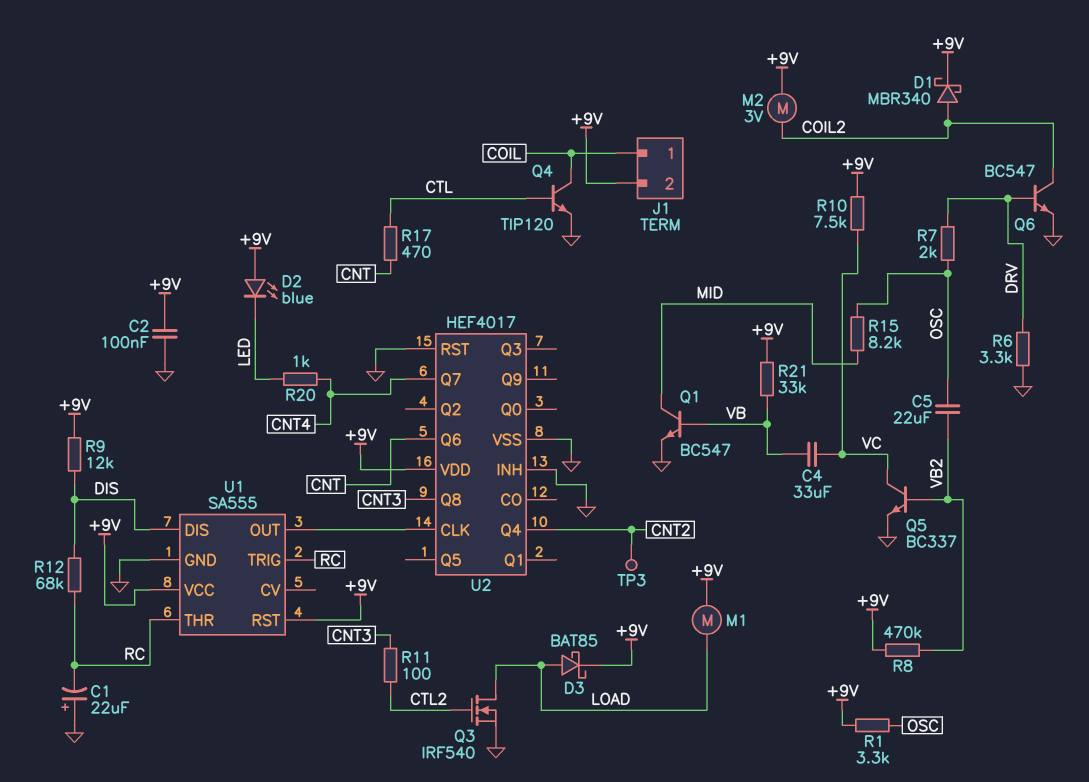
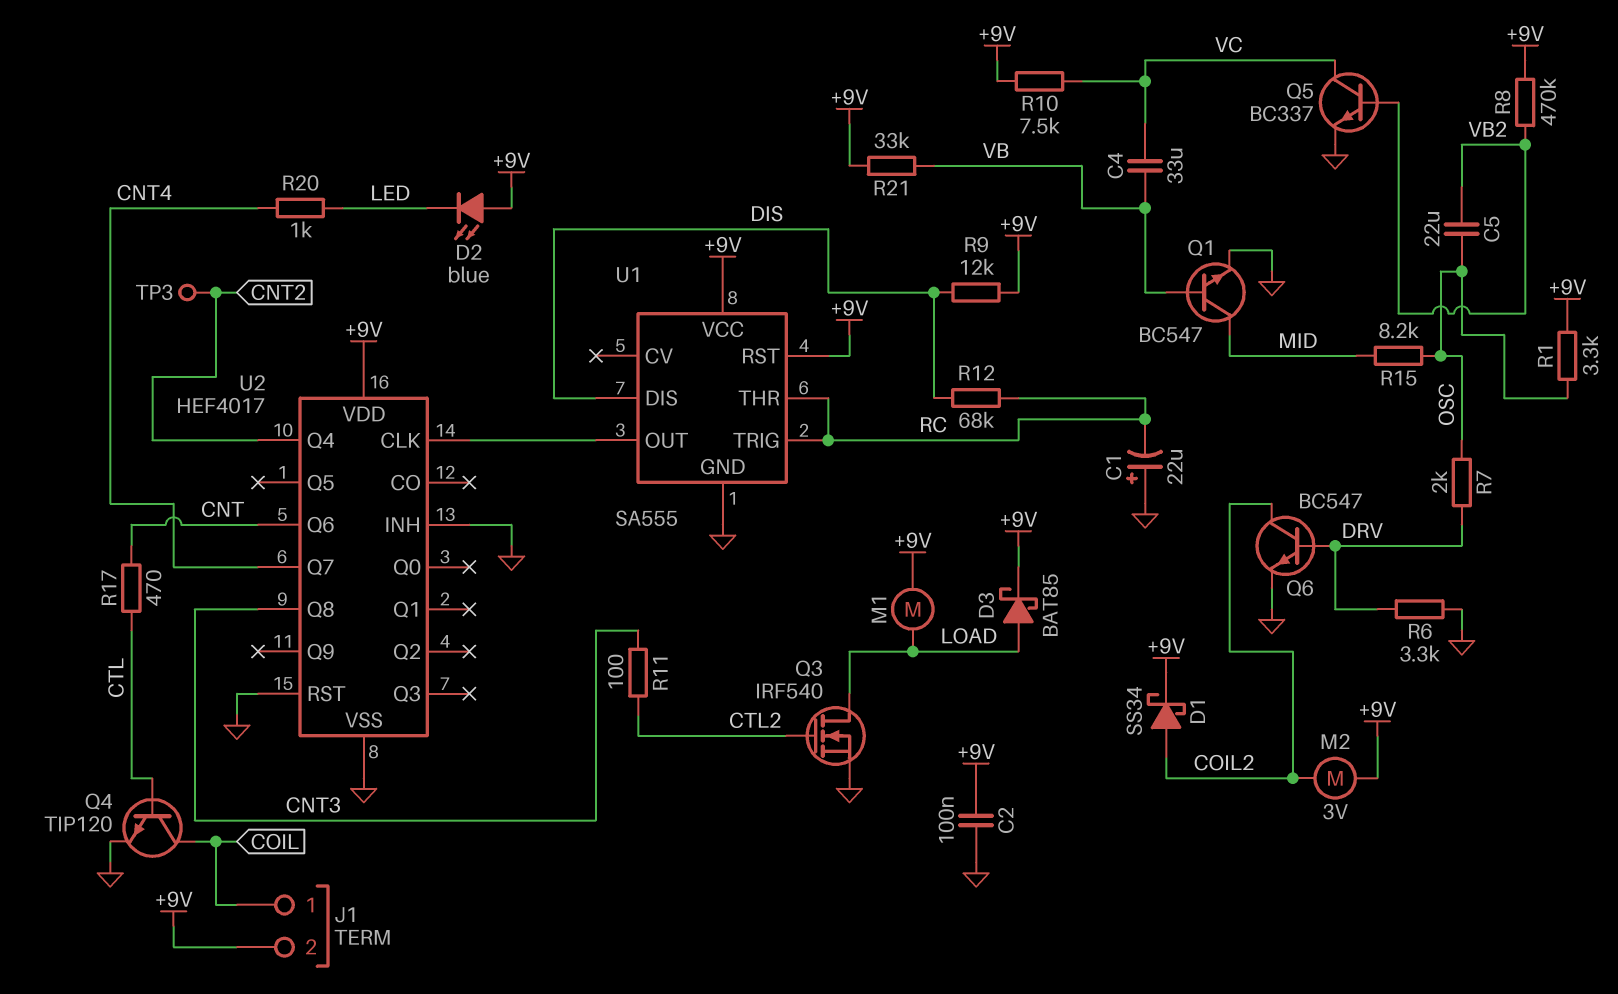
D1: schottky MBR340 (A COIL2, K +9V) -> schottky SS34 (A COIL2, K +9V)

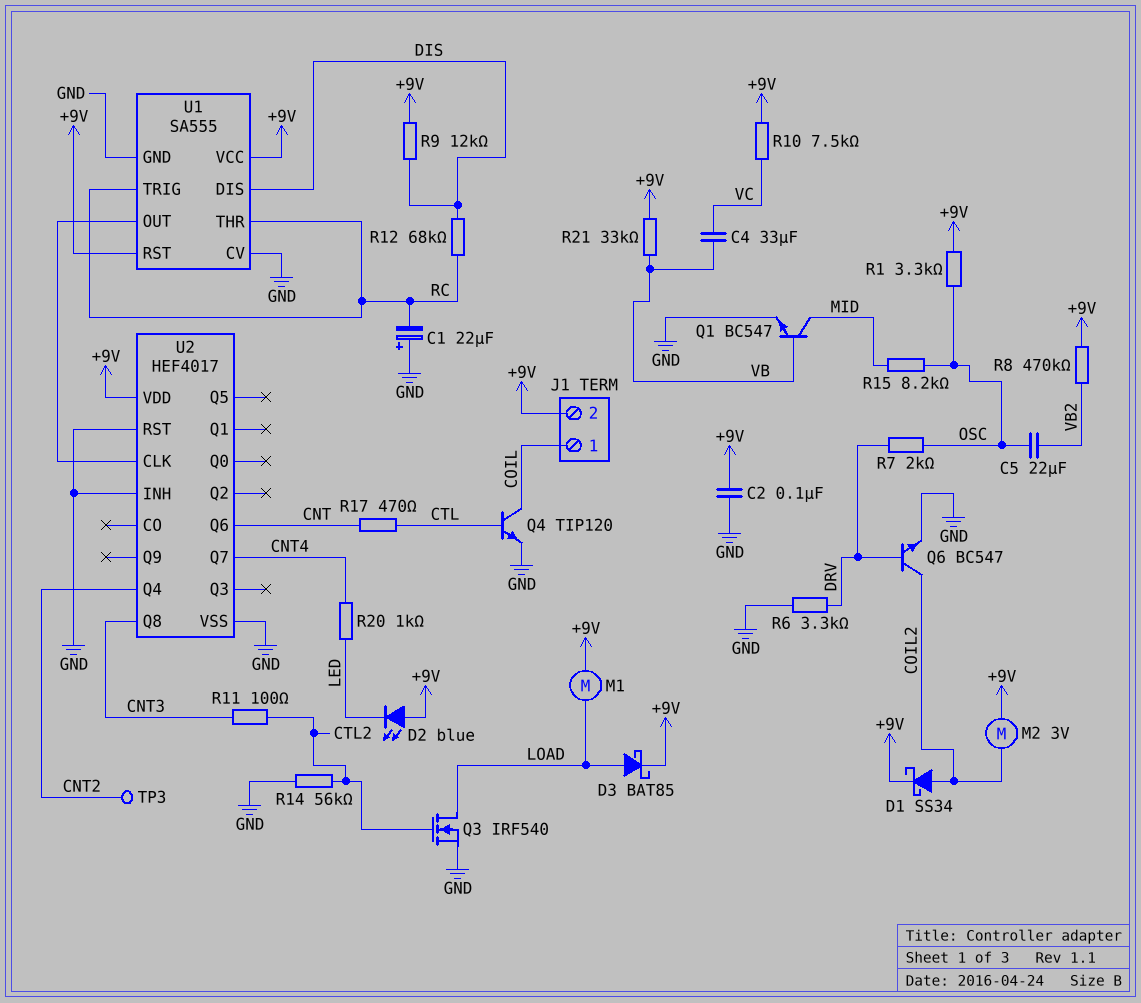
Q5: NPN BC337 (B VB2, C VC, E GND) -> none
R14: none -> 56k (CTL2, GND)
U1 pin CV: none -> GND

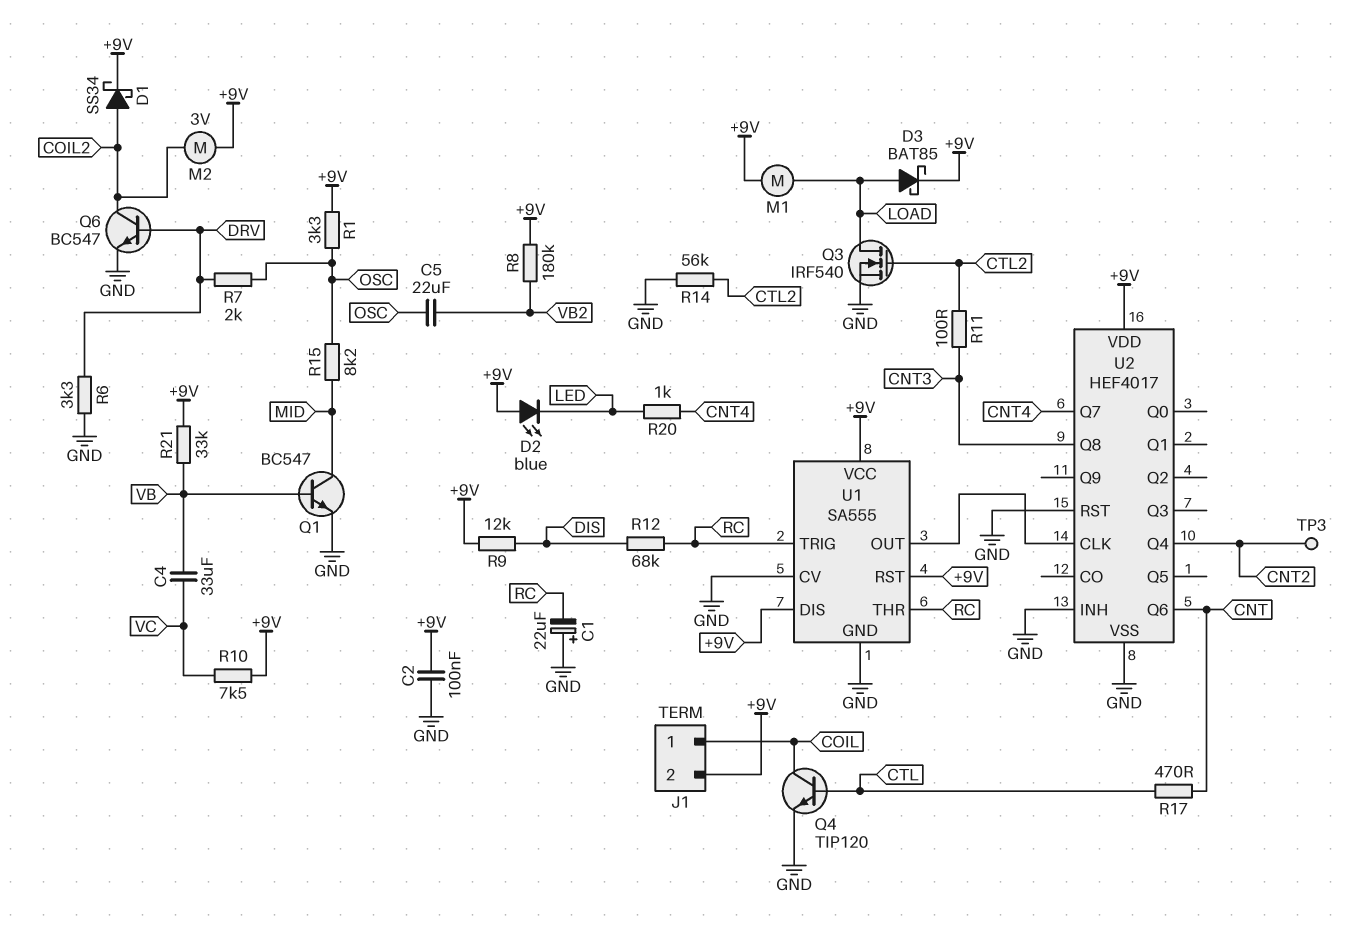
R8: 470k (+9V, VB2) -> 180k (+9V, VB2)
U1 pin DIS: DIS -> +9V

